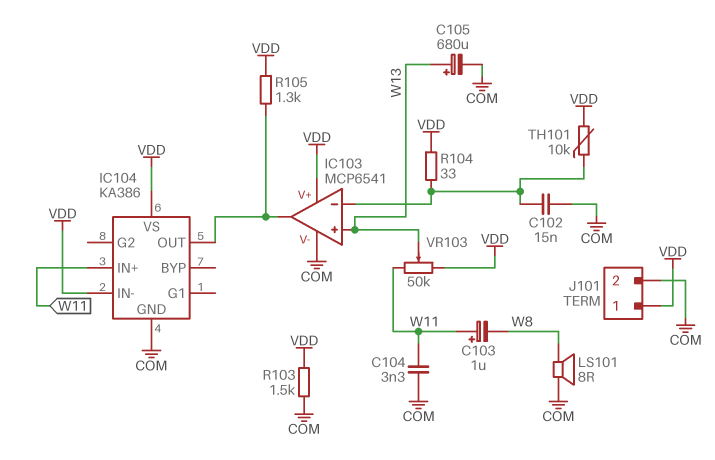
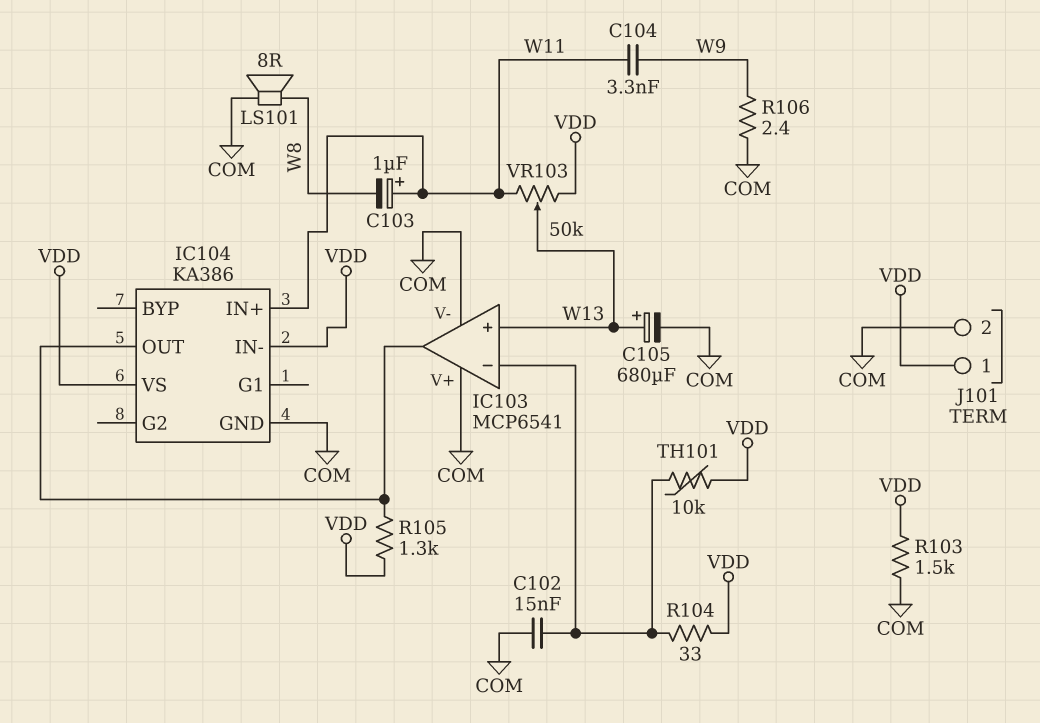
C104: 3.3nF (COM, W11) -> 3.3nF (W9, W11)
IC103 pin V+: VDD -> COM
R106: none -> 2.4 (COM, W9)

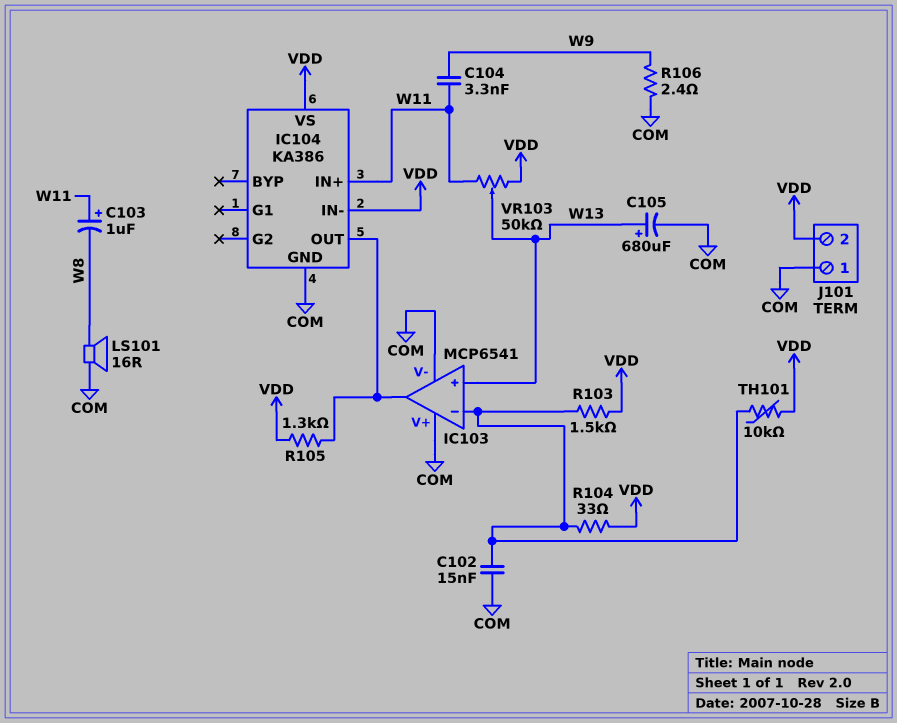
J101 pin 1: VDD -> COM
J101 pin 2: COM -> VDD
LS101: speaker 8R (COM, W8) -> speaker 16R (COM, W8)
R103: 1.5k (COM, VDD) -> 1.5k (IC103/in-, VDD)

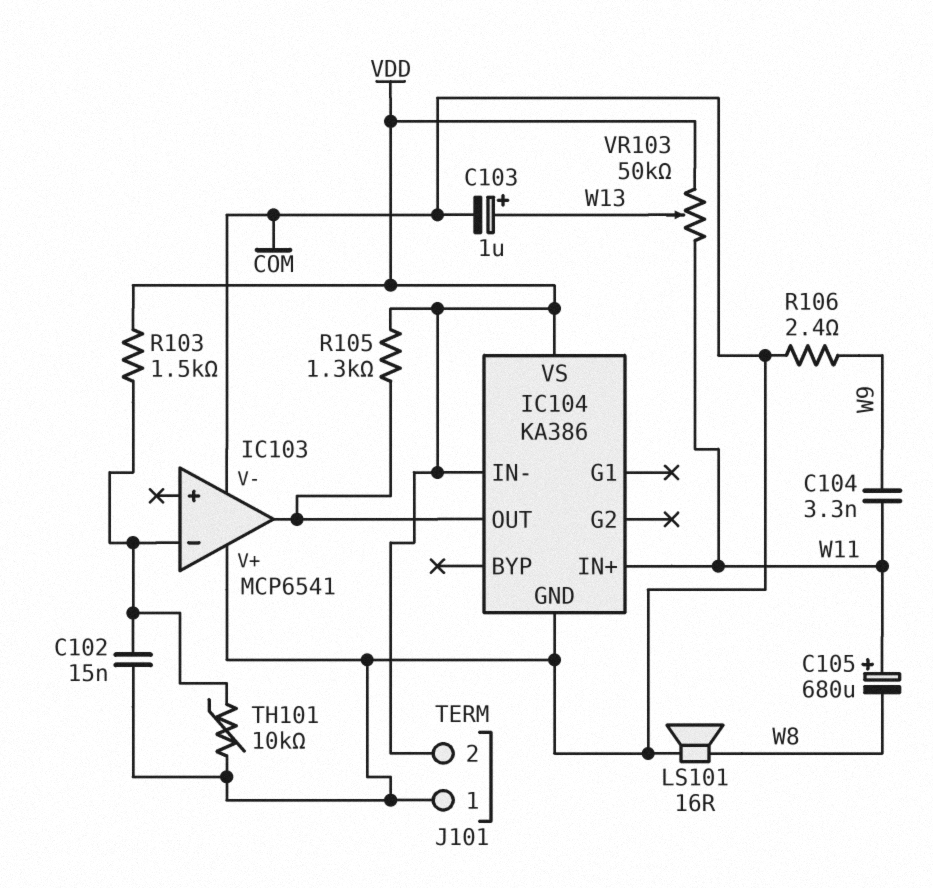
C103: 1uF (plus W11, minus W8) -> 1uF (plus W13, minus COM)
C105: 680uF (plus W13, minus COM) -> 680uF (plus W11, minus W8)
IC103 pin in+: W13 -> none
R104: 33 (IC103/in-, VDD) -> none
TH101: 10k (IC103/in-, VDD) -> 10k (COM, IC103/in-)

